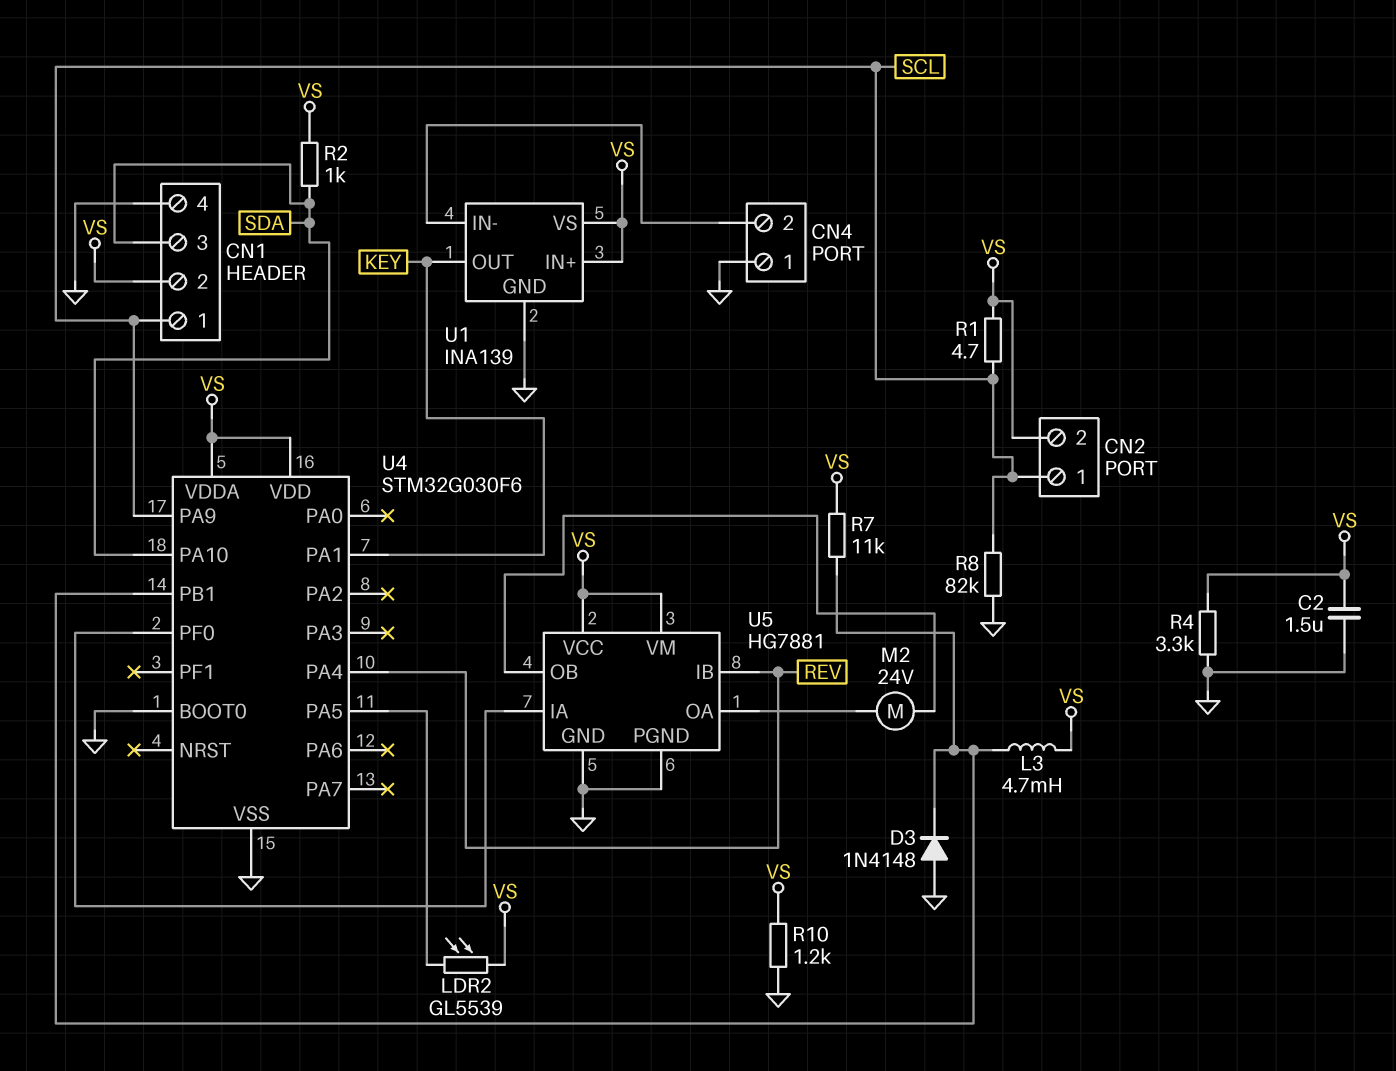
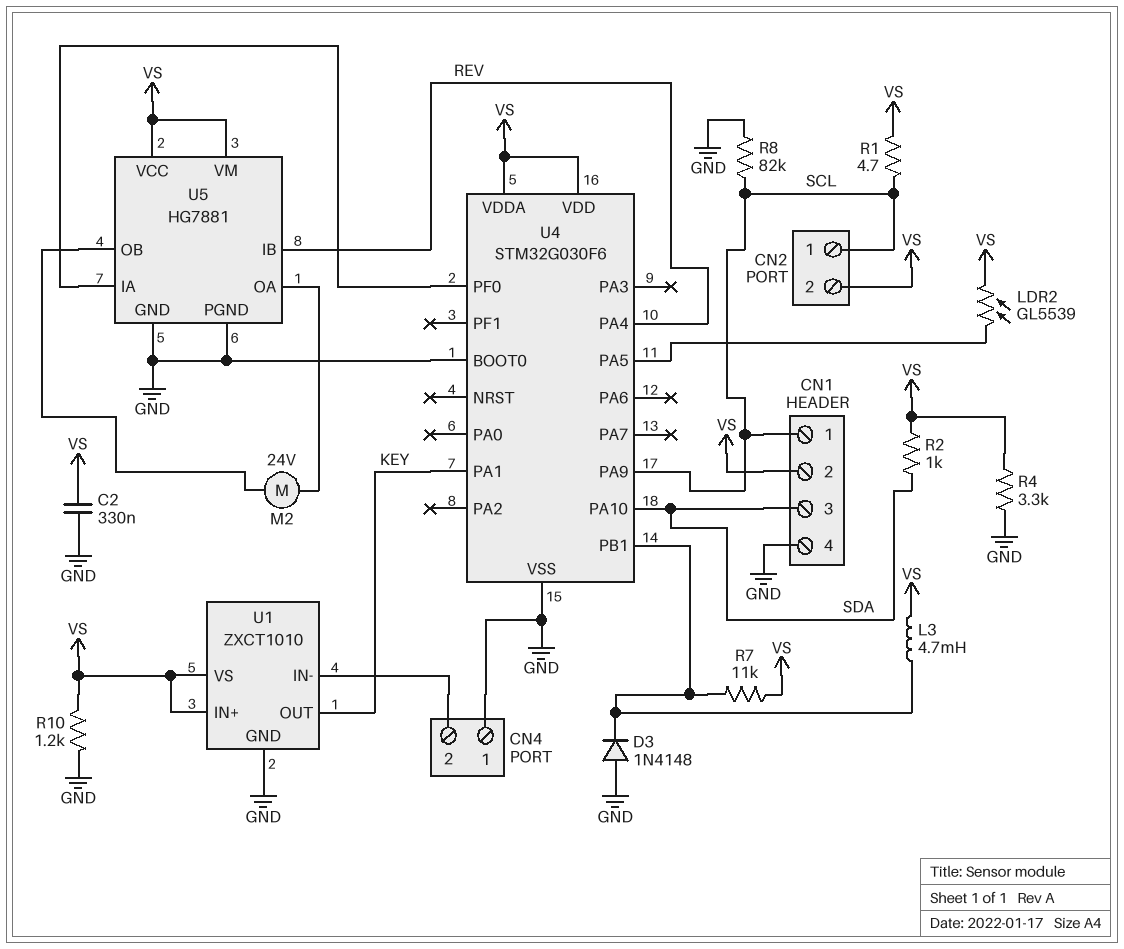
C2: 1.5uF (GND, VS) -> 330nF (GND, VS)
U1: INA139 -> ZXCT1010

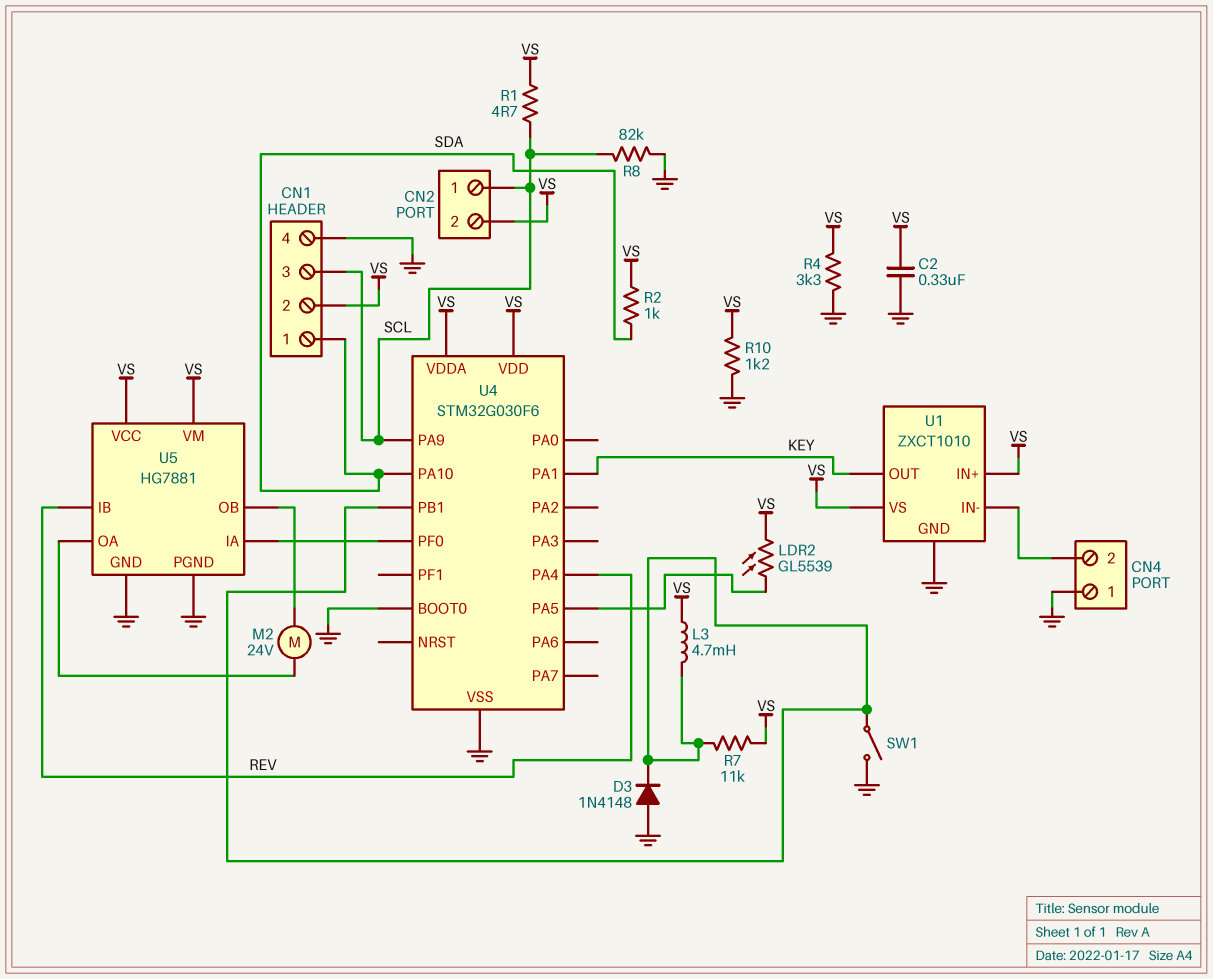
CN1 pin 1: SCL -> SDA
CN1 pin 3: SDA -> SCL
SW1: none -> switch (GND, U4/PB1)

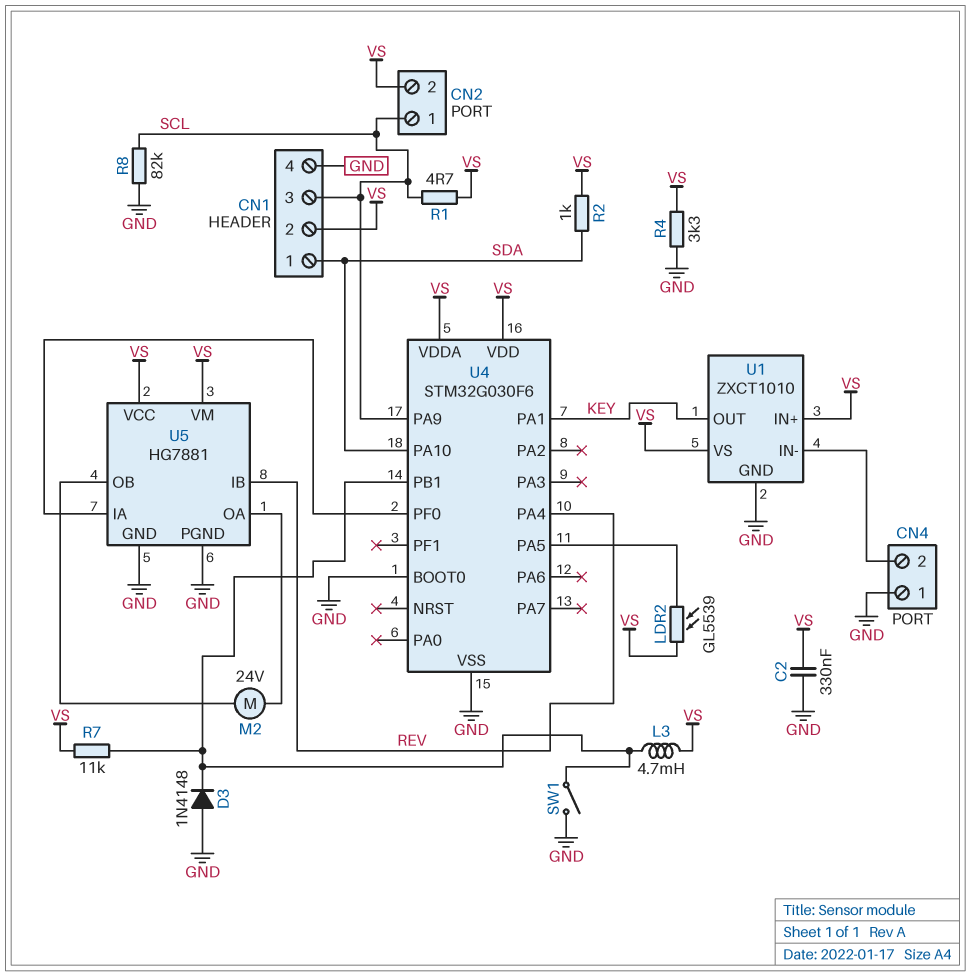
R10: 1.2k (GND, VS) -> none

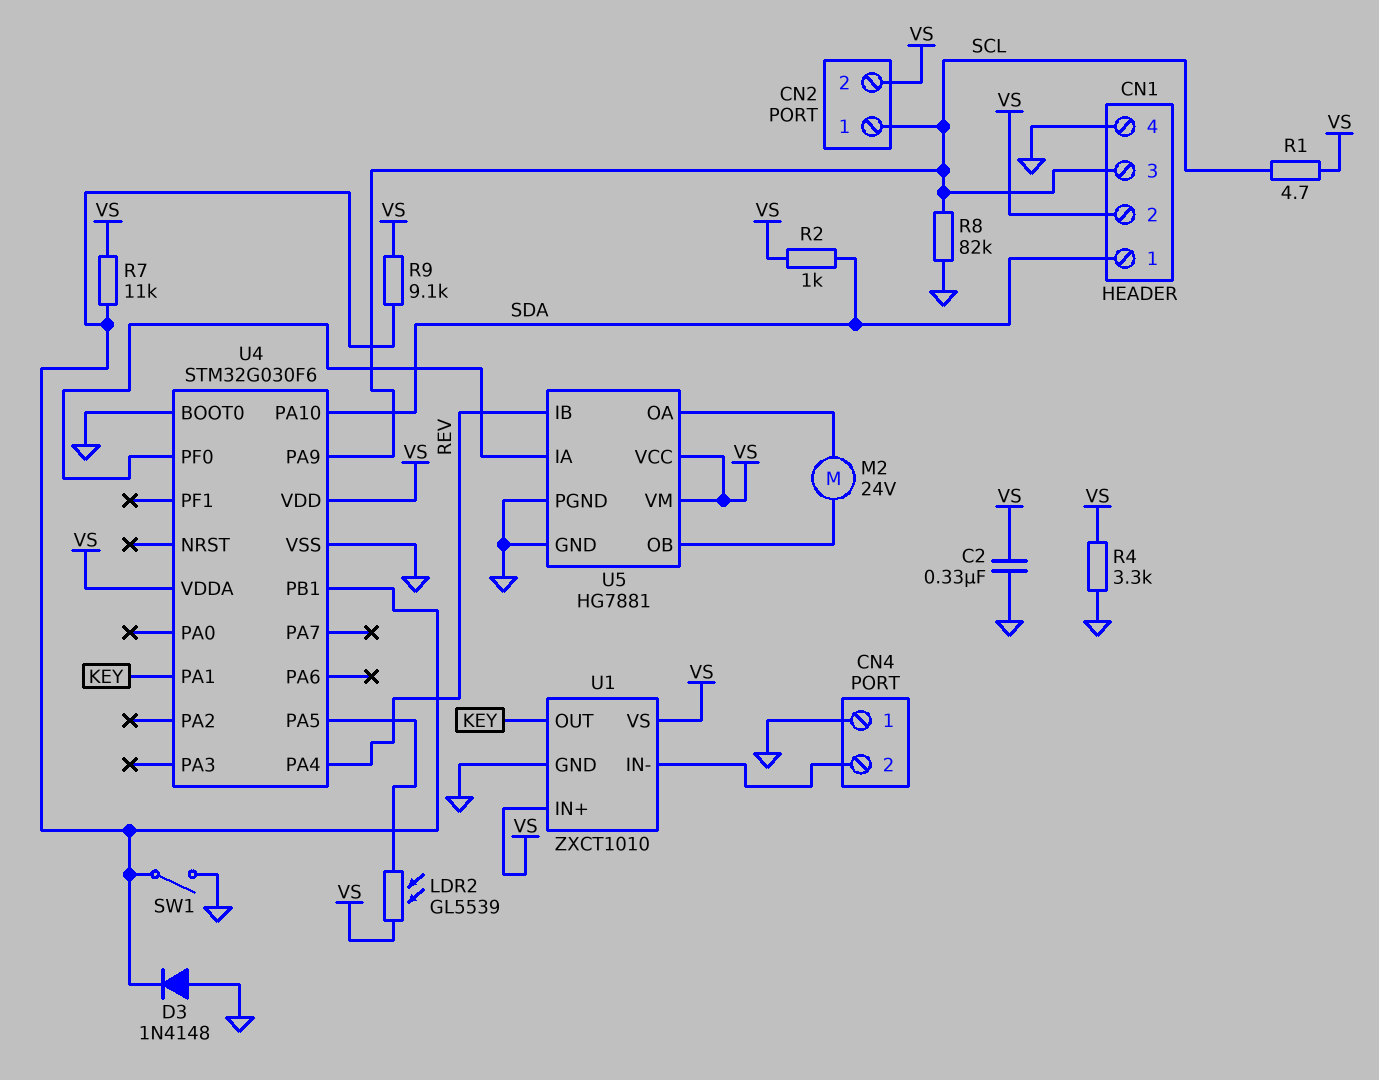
L3: 4.7mH (U4/PB1, VS) -> none
R9: none -> 9.1k (U4/PB1, VS)

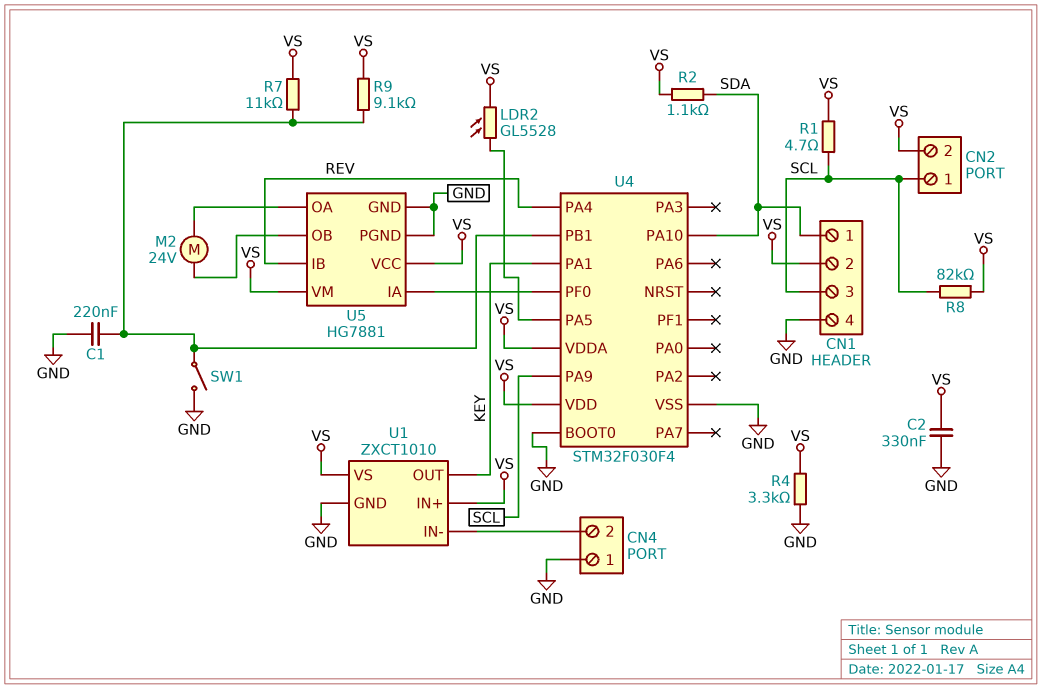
C1: none -> 220nF (GND, U4/PB1)
D3: diode 1N4148 (A GND, K U4/PB1) -> none
LDR2: GL5539 (U4/PA5, VS) -> GL5528 (U4/PA5, VS)
R2: 1k (SDA, VS) -> 1.1k (SDA, VS)
R8: 82k (GND, SCL) -> 82k (SCL, VS)
U4: STM32G030F6 -> STM32F030F4

